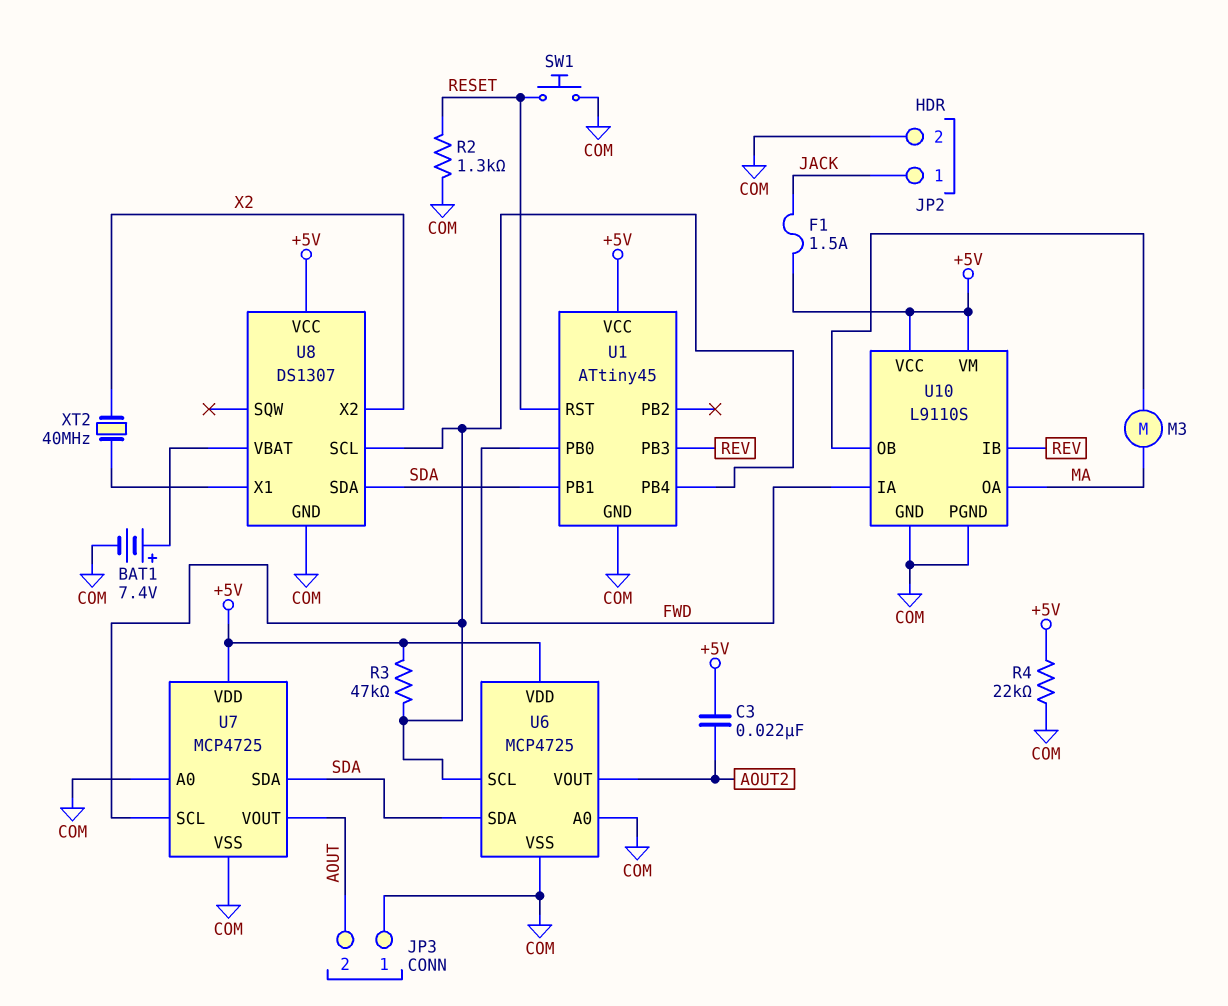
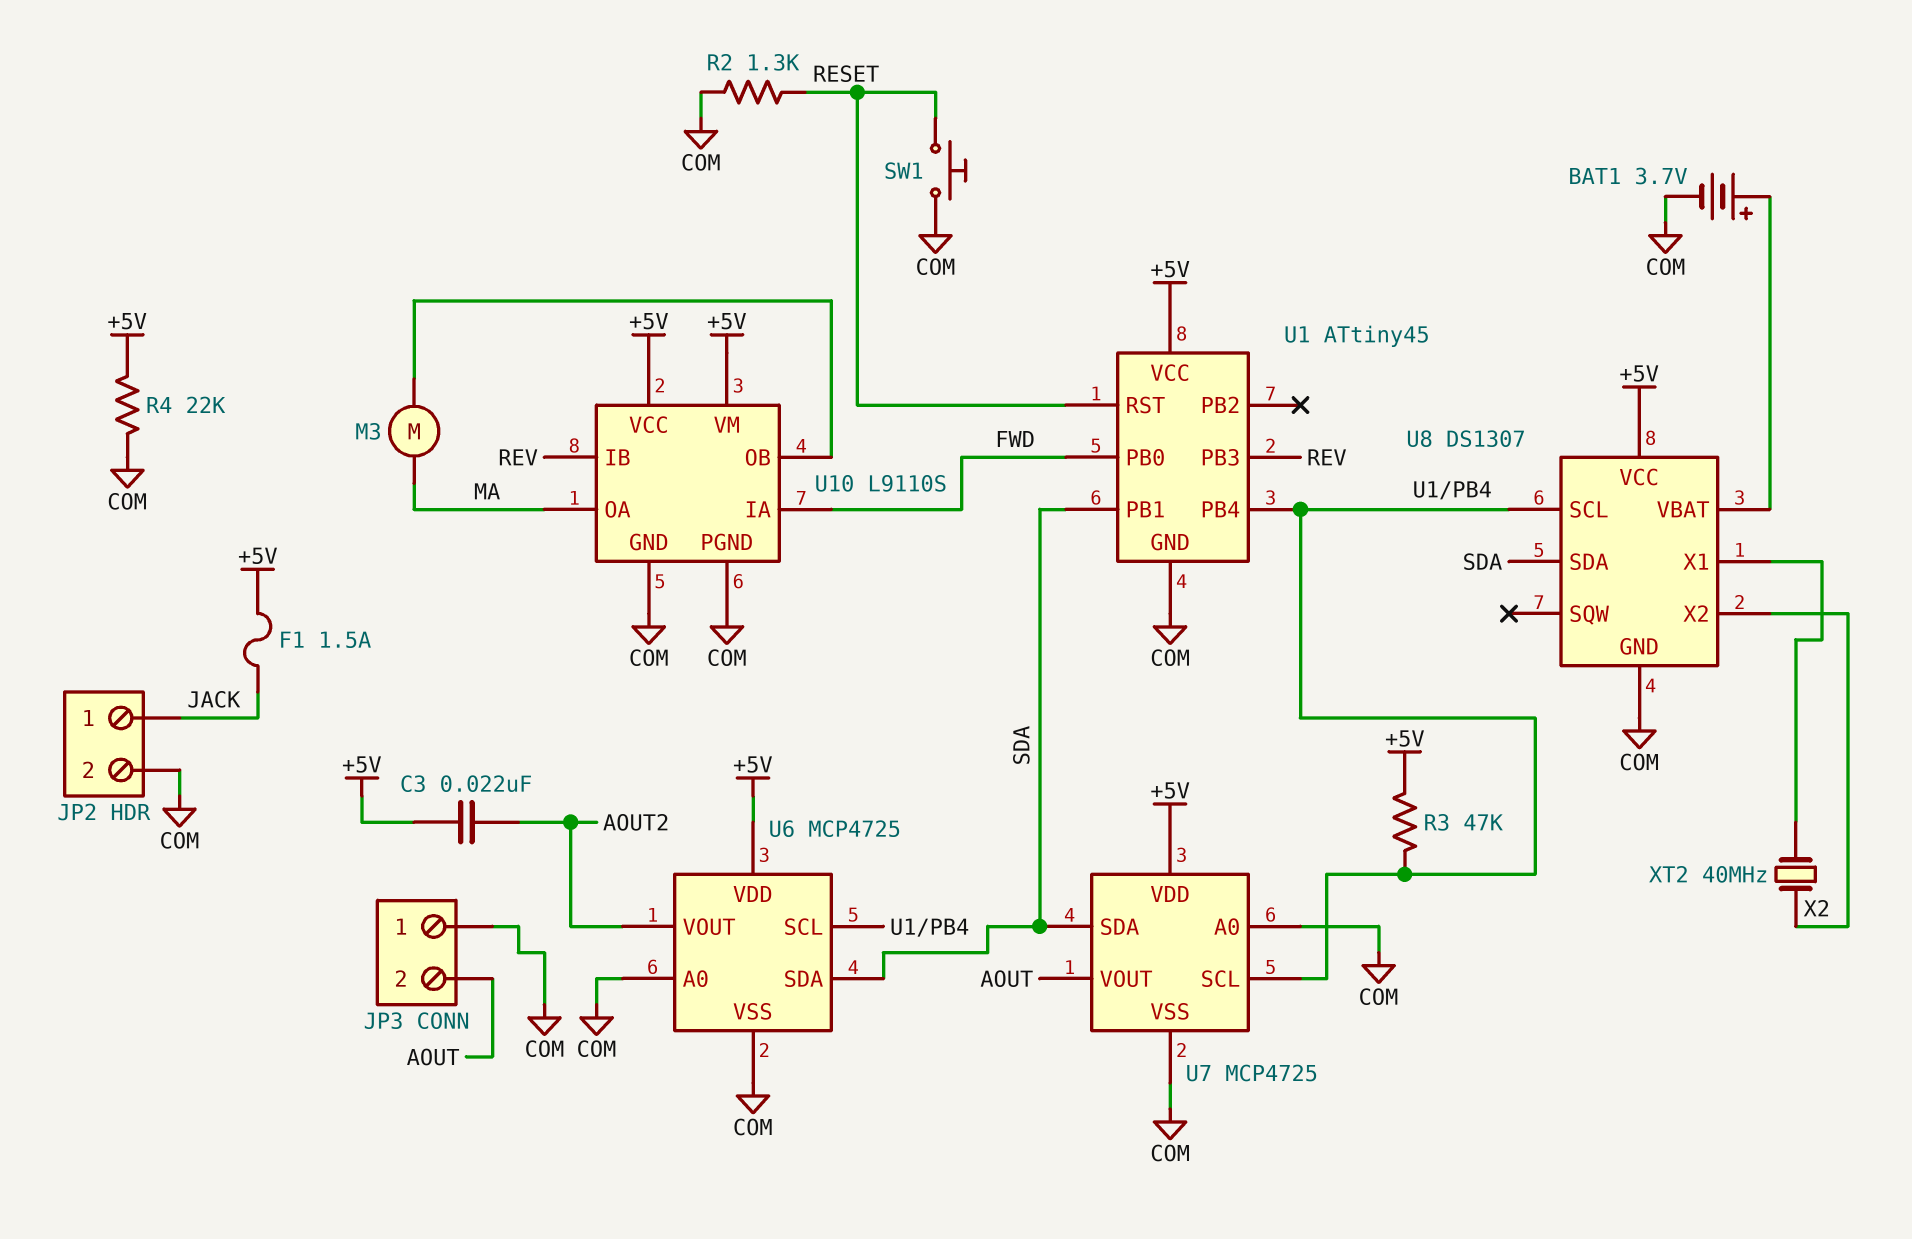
BAT1: 7.4V (plus U8/VBAT, minus COM) -> 3.7V (plus U8/VBAT, minus COM)

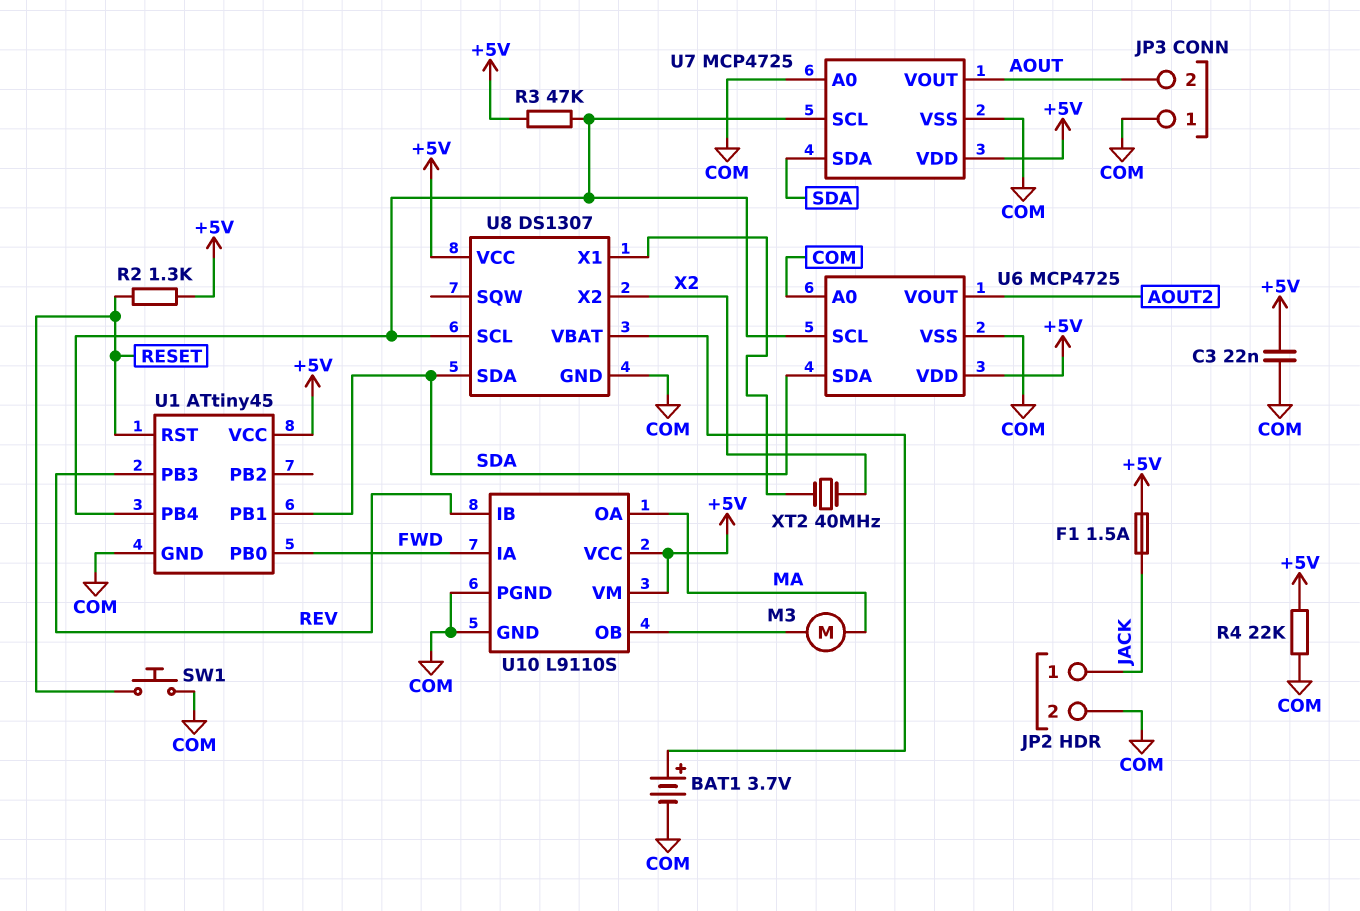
C3: 22nF (+5V, AOUT2) -> 22nF (+5V, COM)
R2: 1.3k (COM, RESET) -> 1.3k (+5V, RESET)

